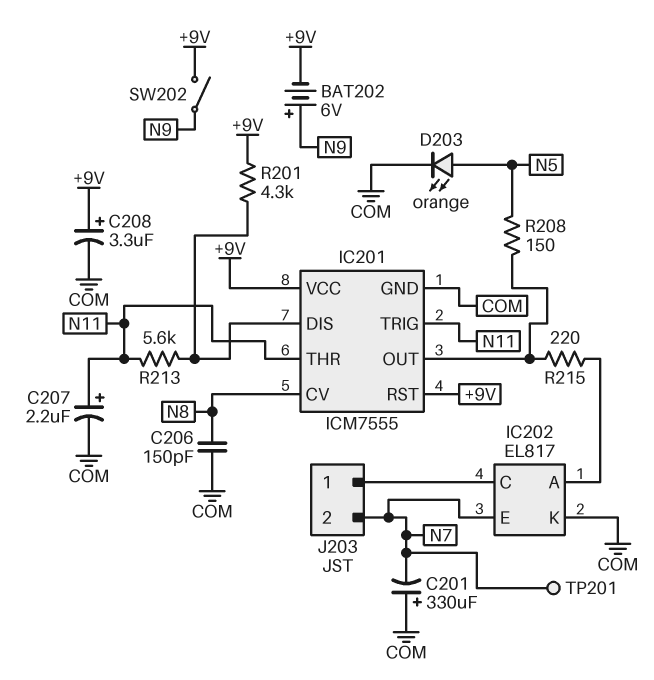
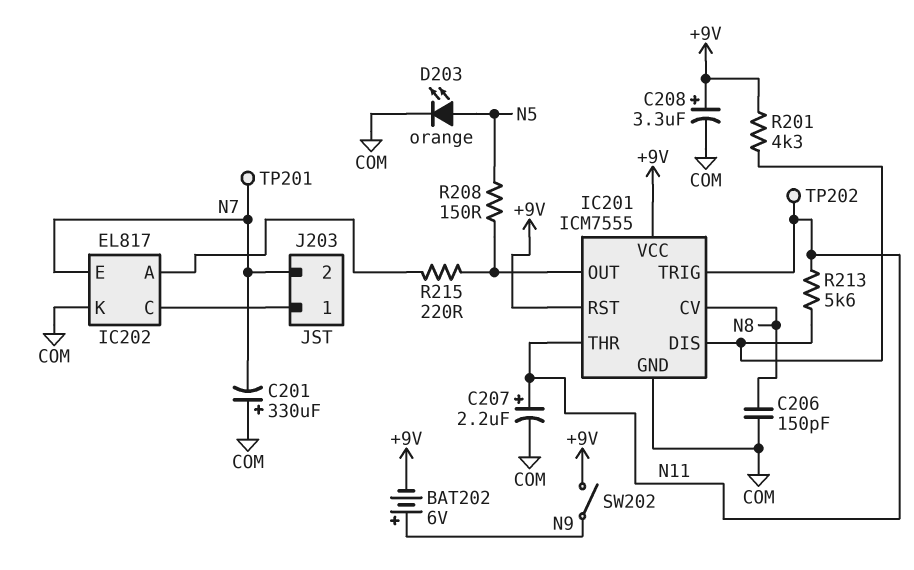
TP202: none -> test point (N11)

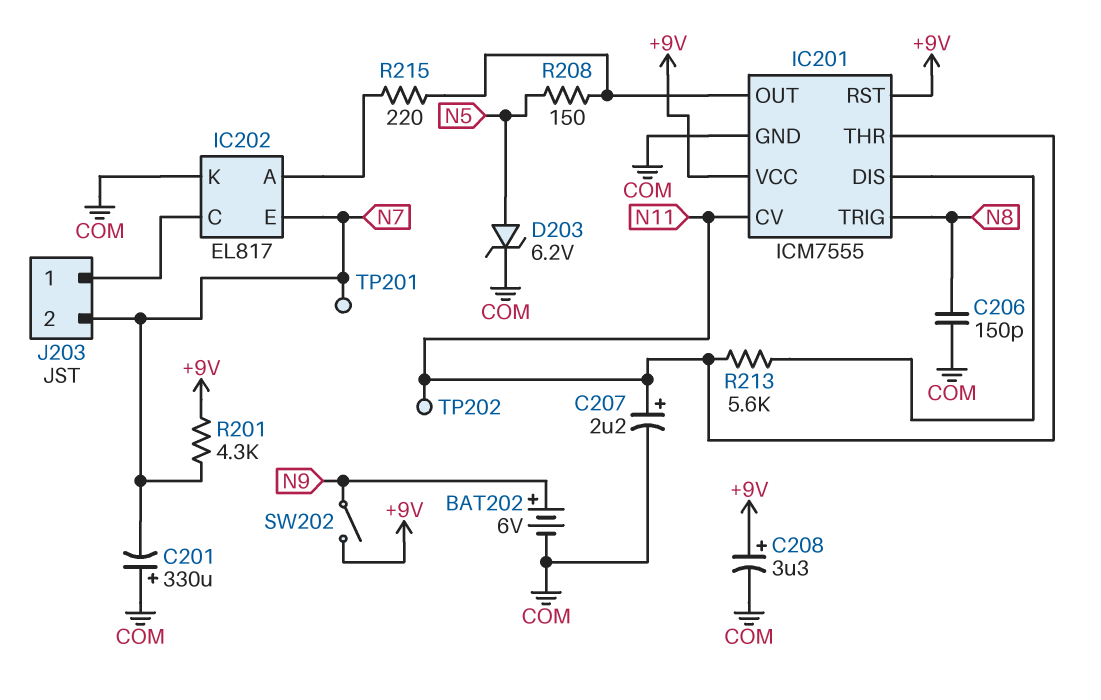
BAT202: 6V (plus N9, minus +9V) -> 6V (plus N9, minus COM)
D203: LED orange (A N5, K COM) -> zener 6.2V (A N5, K COM)
IC201 pin CV: N8 -> N11
IC201 pin TRIG: N11 -> N8
R201: 4.3k (+9V, IC201/DIS) -> 4.3k (+9V, N7)

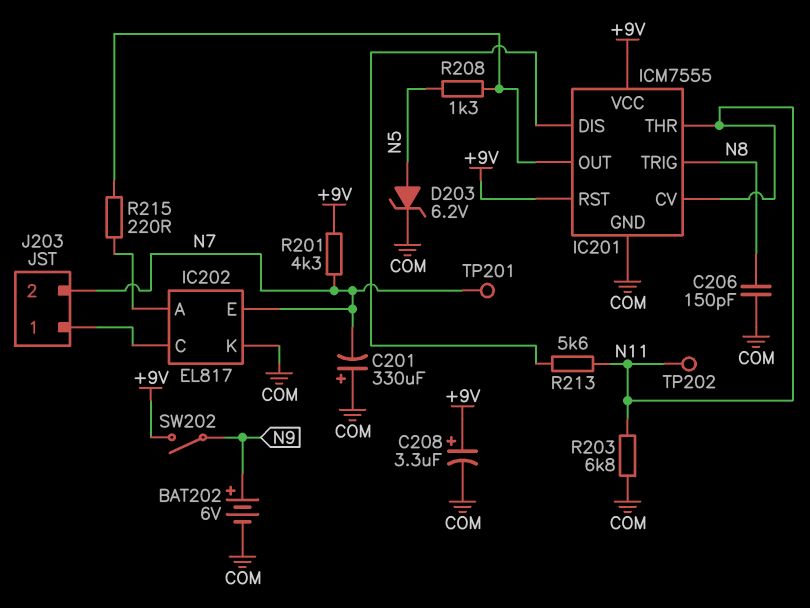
C207: 2.2uF (plus N11, minus COM) -> none
R203: none -> 6.8k (COM, N11)
R208: 150 (IC201/OUT, N5) -> 1.3k (IC201/OUT, N5)

